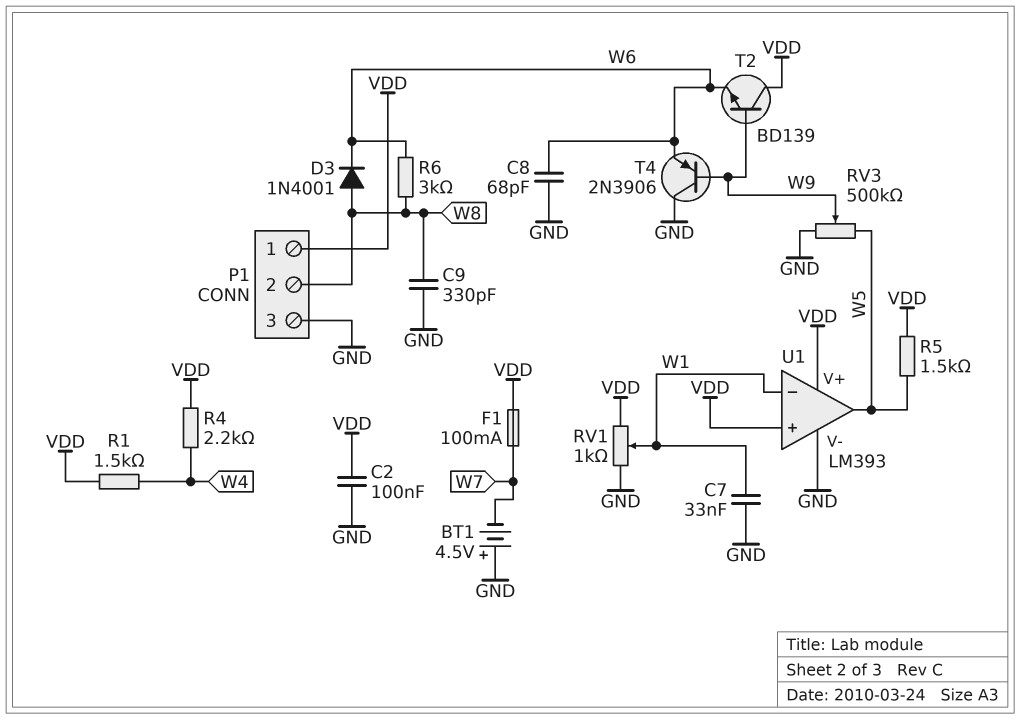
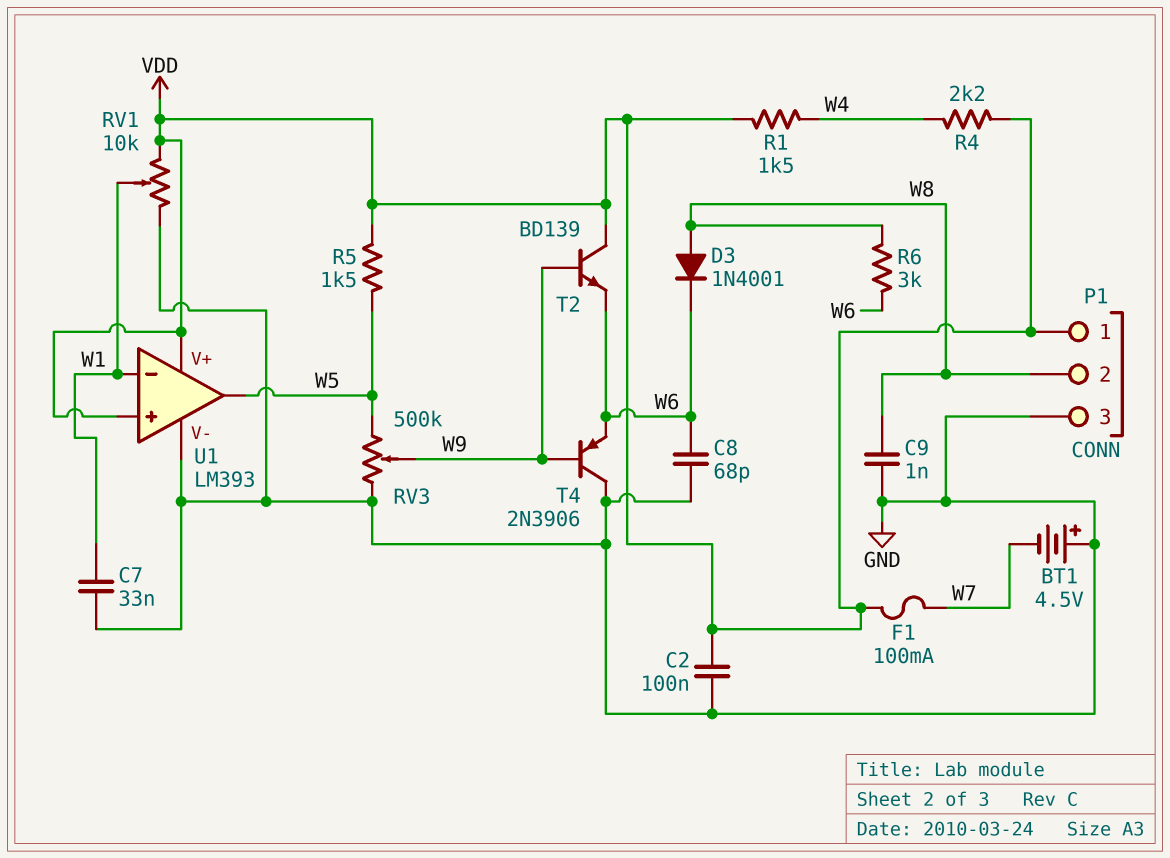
C9: 330pF (GND, W8) -> 1nF (GND, W8)
RV1: 1k (GND, VDD, wiper W1) -> 10k (GND, VDD, wiper W1)

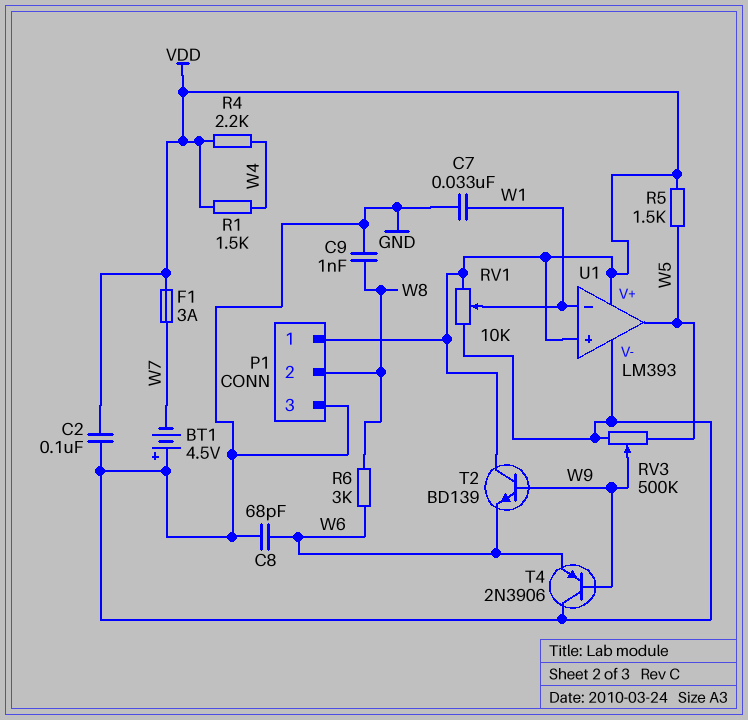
D3: diode 1N4001 (A W8, K W6) -> none
F1: 100mA (VDD, W7) -> 3A (VDD, W7)

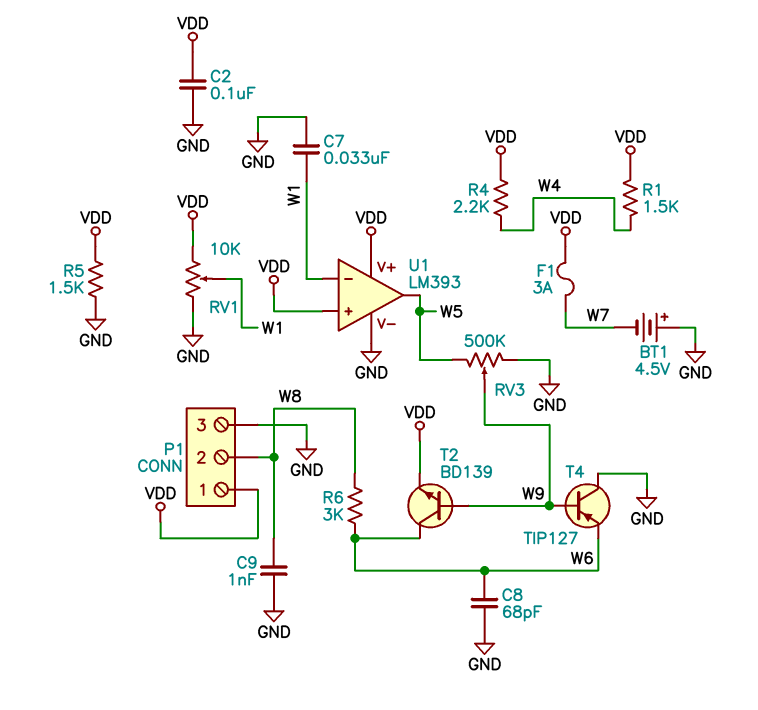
R5: 1.5k (VDD, W5) -> 1.5k (GND, VDD)
T2: NPN BD139 (B W9, C VDD, E W6) -> NPN BD139 (B W9, C W6, E VDD)
T4: PNP 2N3906 (B W9, C GND, E W6) -> PNP TIP127 (B W9, C GND, E W6)

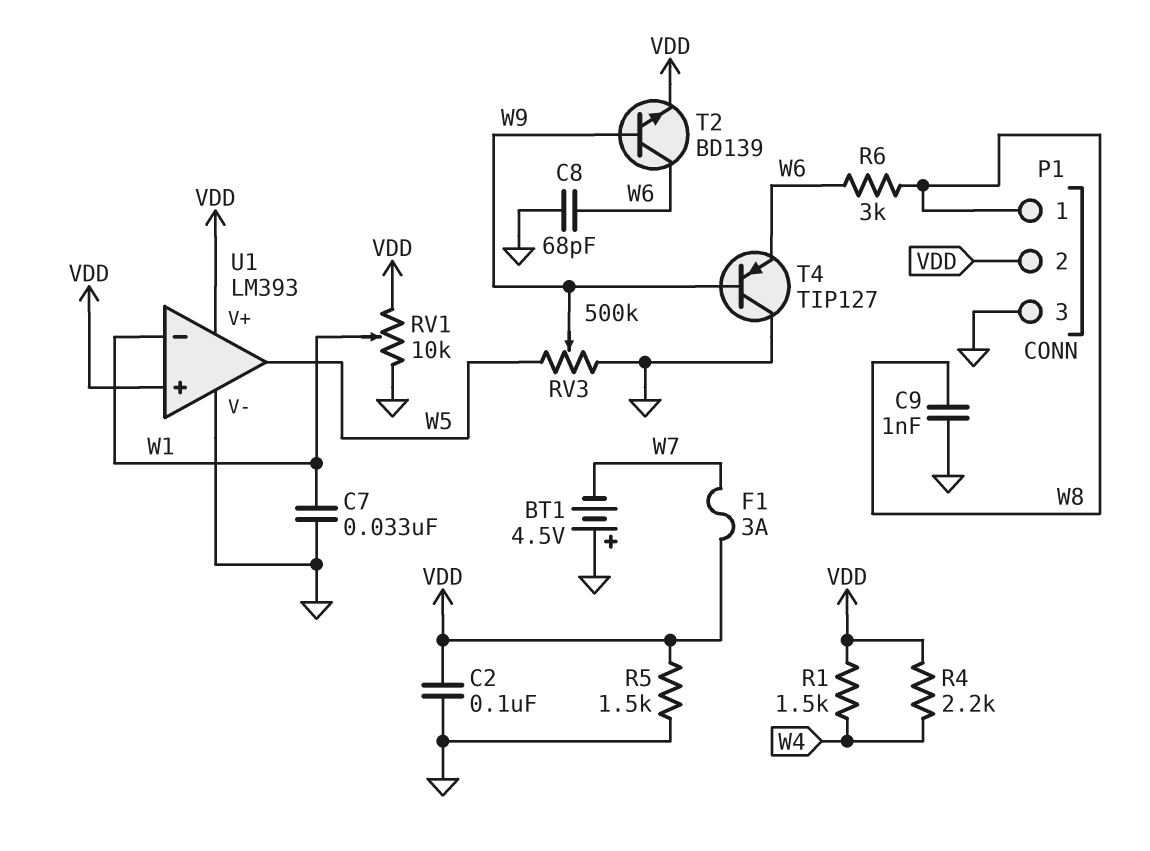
P1 pin 1: VDD -> W8
P1 pin 2: W8 -> VDD

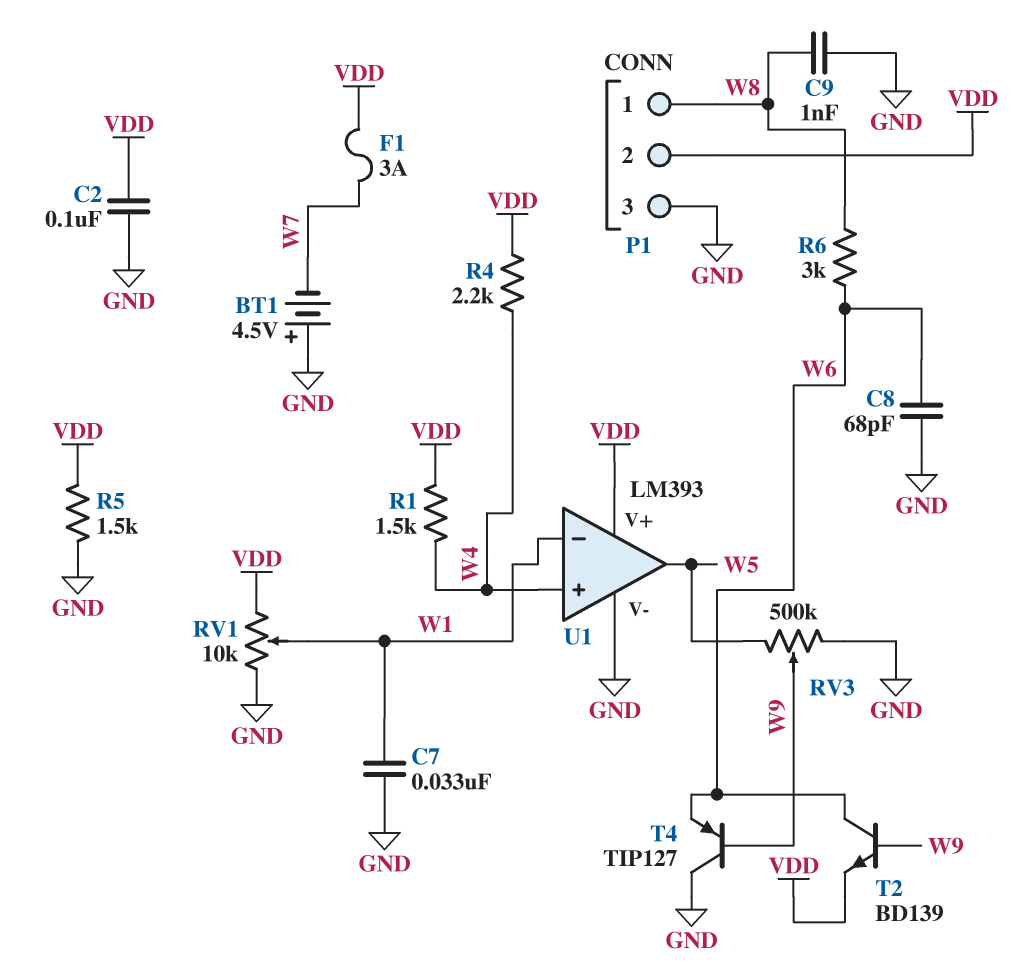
U1 pin in+: VDD -> W4

